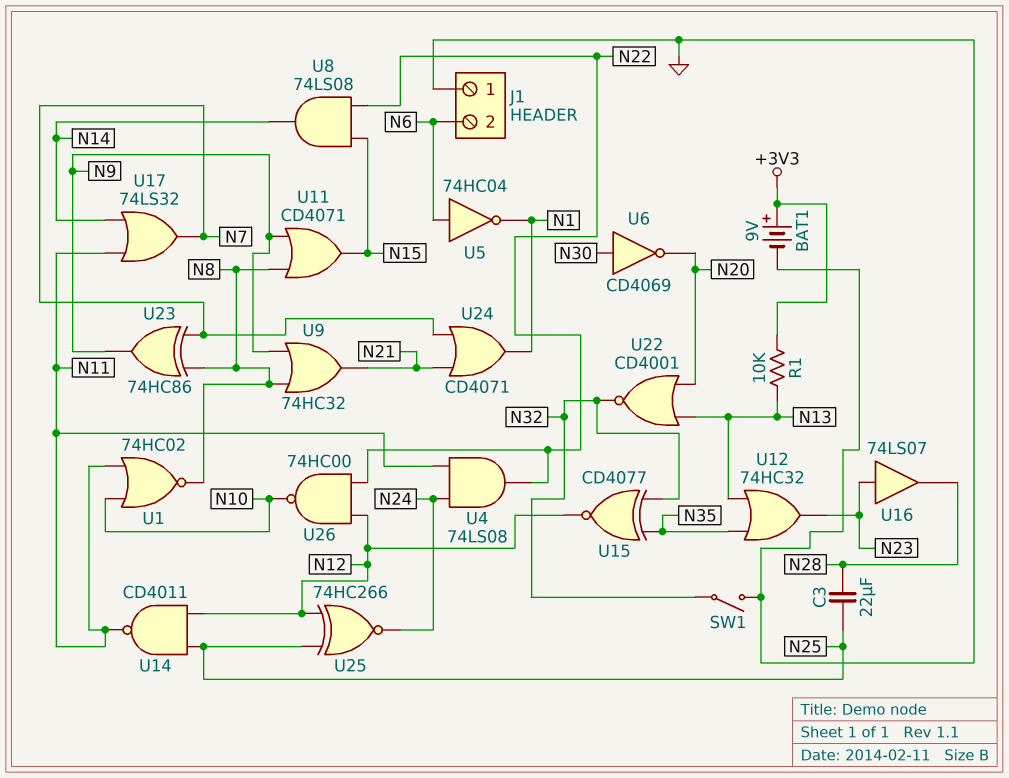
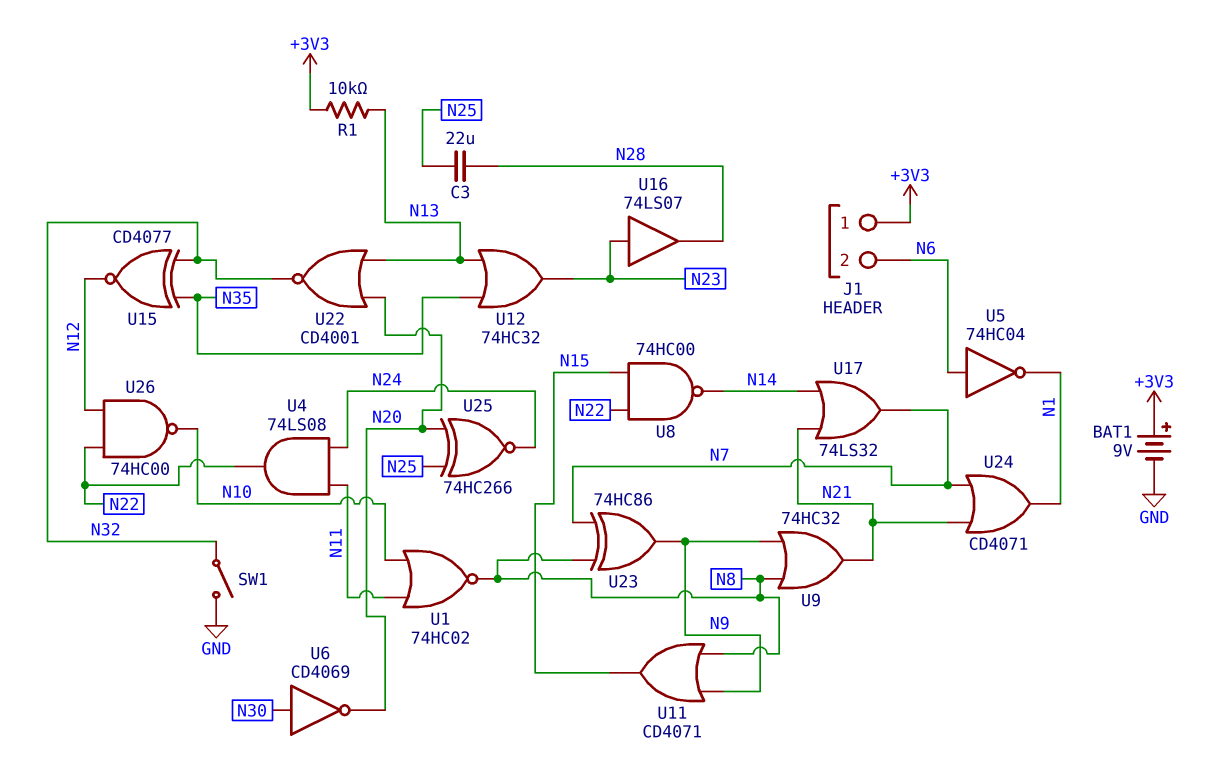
J1 pin 1: GND -> +3V3
U8: AND 74LS08 (in N15, in N22, out N14) -> NAND 74HC00 (in N15, in N22, out N14)
U14: NAND CD4011 (in N12, in N25, out N11) -> none
U17: OR 74LS32 (in N11, in N14, out N7) -> OR 74LS32 (in N14, in N21, out N7)
U25: XNOR 74HC266 (in N12, in N25, out N24) -> XNOR 74HC266 (in N20, in N25, out N24)

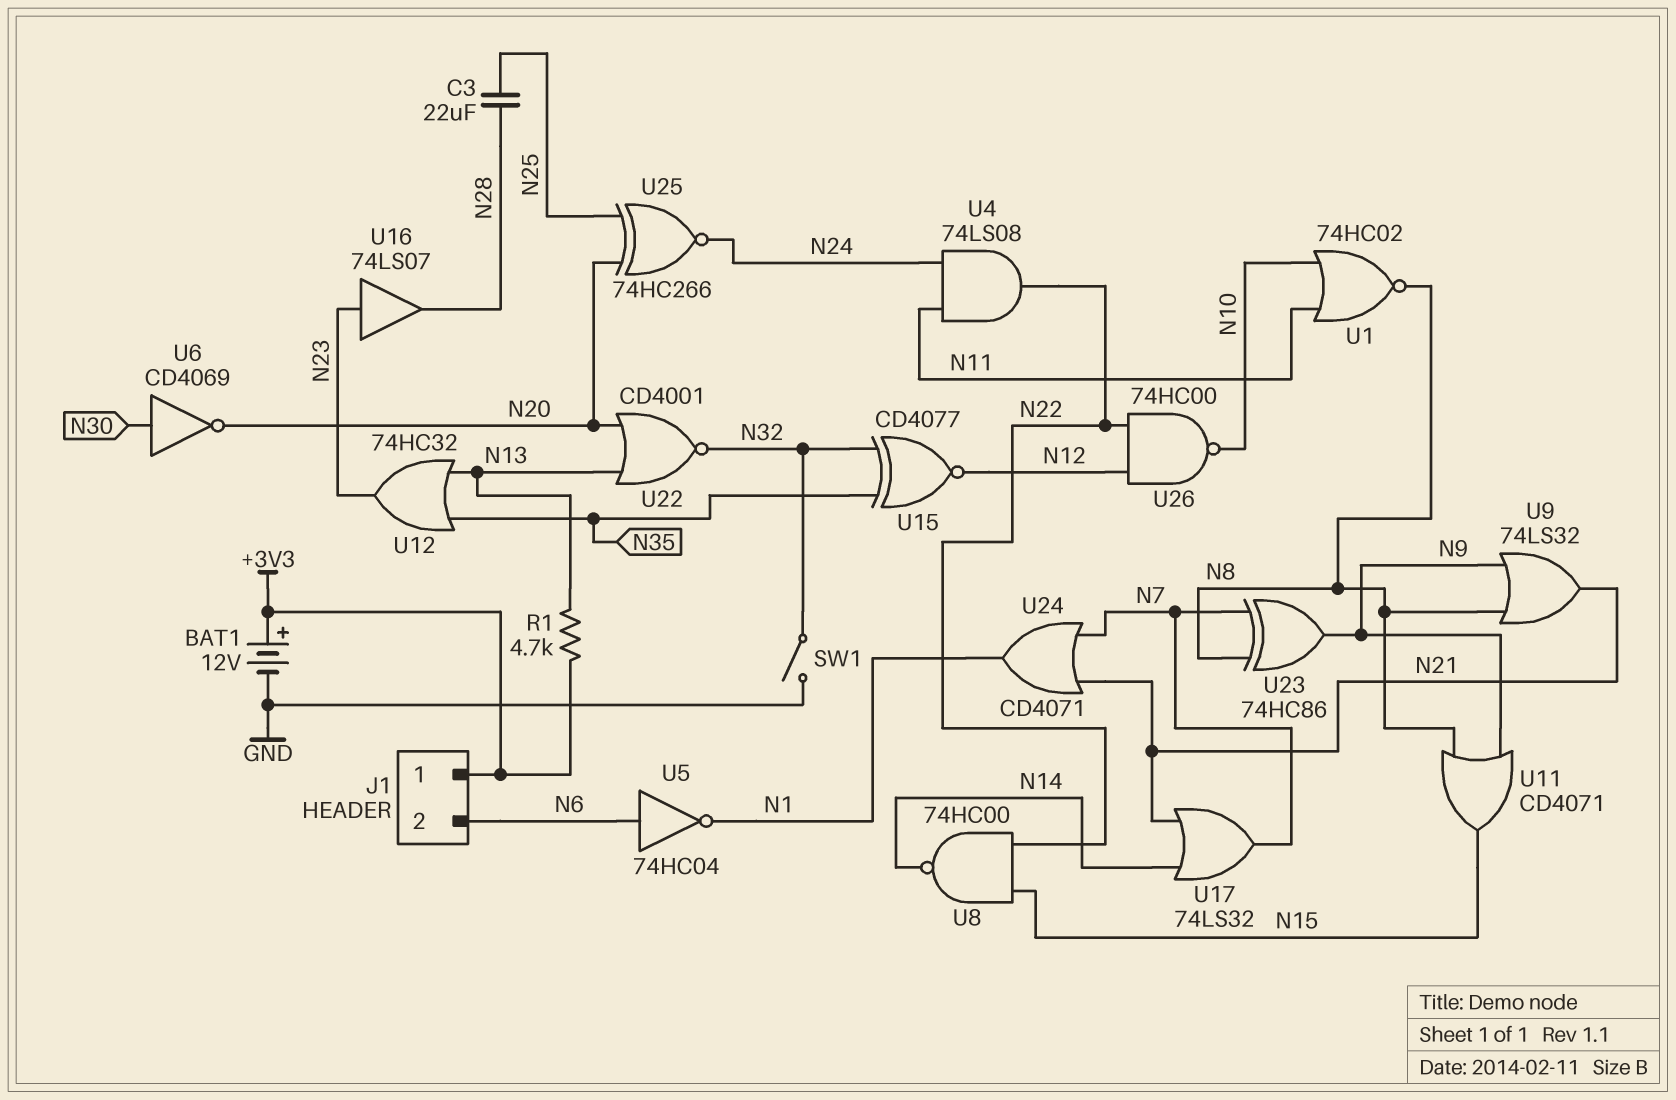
BAT1: 9V (plus +3V3, minus GND) -> 12V (plus +3V3, minus GND)
R1: 10k (+3V3, N13) -> 4.7k (+3V3, N13)
U9: OR 74HC32 (in N8, in N9, out N21) -> OR 74LS32 (in N8, in N9, out N21)

